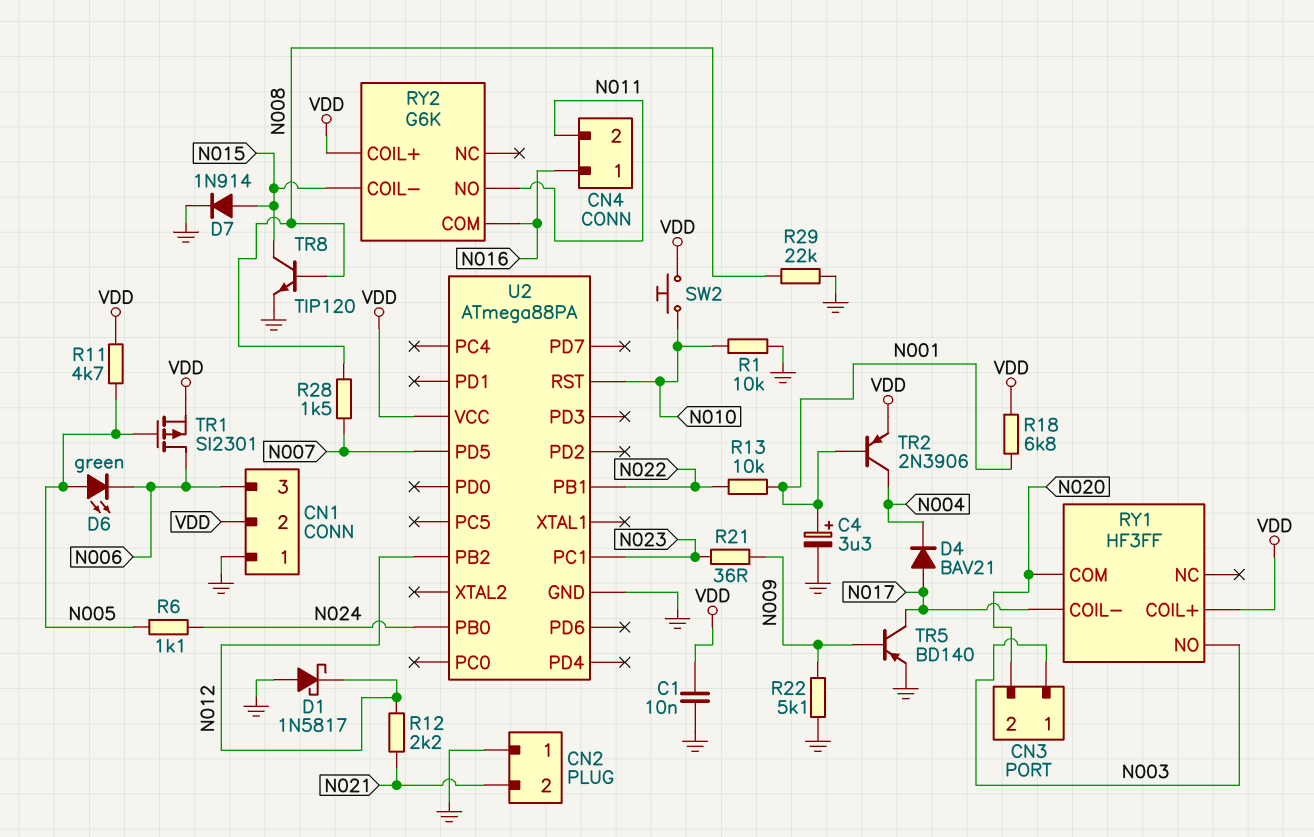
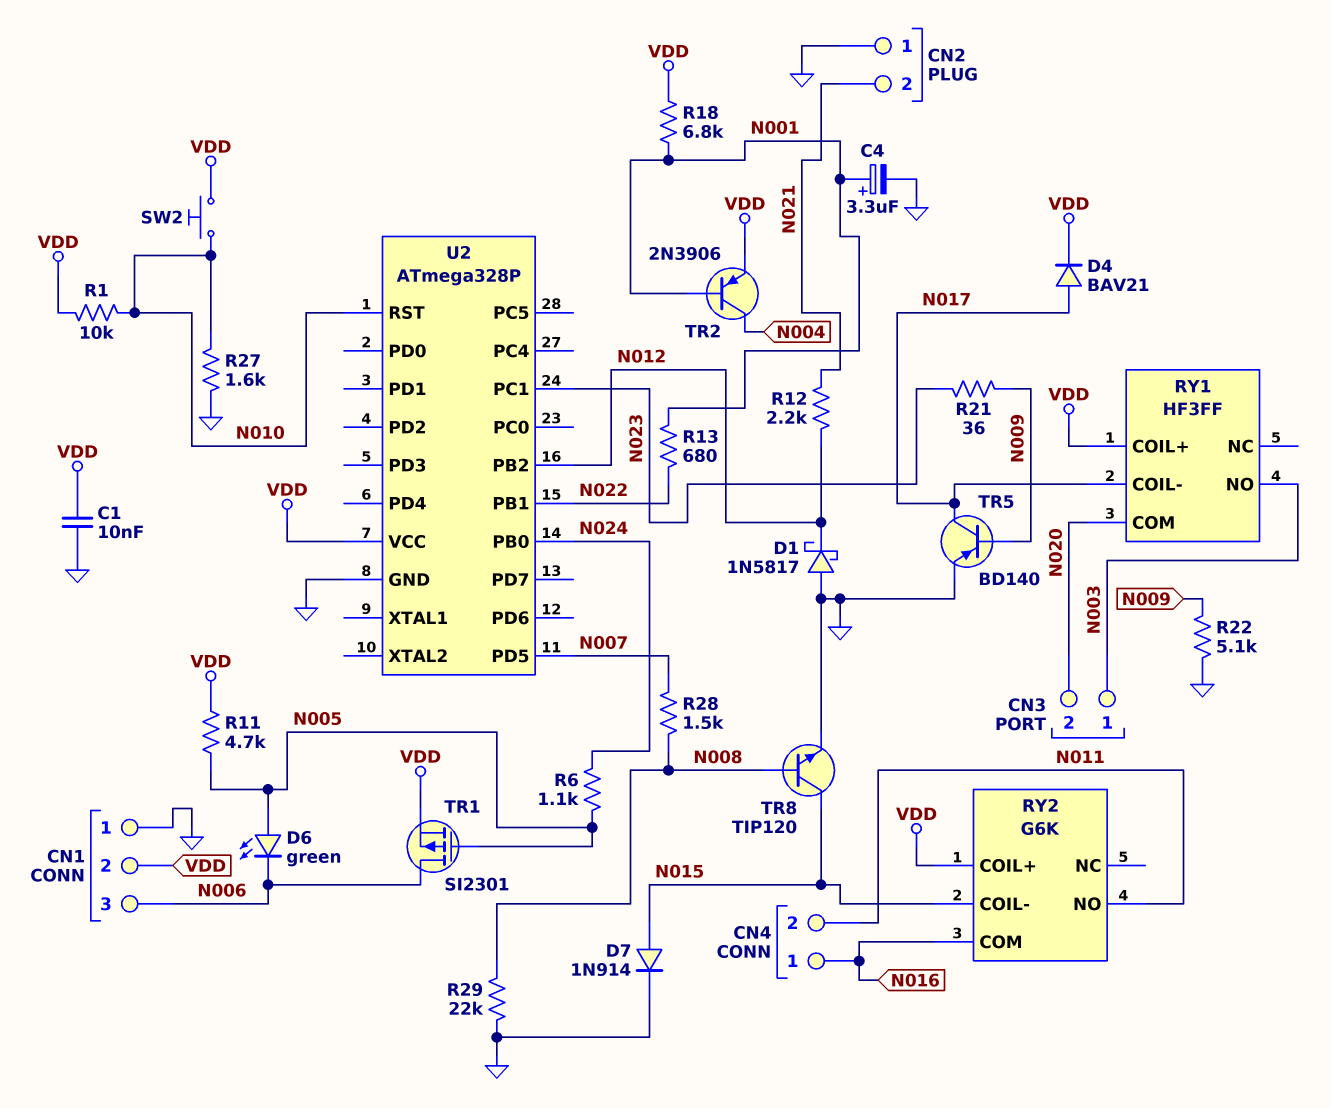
D4: diode BAV21 (A N017, K N004) -> diode BAV21 (A N017, K VDD)
R1: 10k (GND, N010) -> 10k (N010, VDD)
R13: 10k (N001, N022) -> 680 (N001, N022)
R27: none -> 1.6k (GND, N010)
U2: ATmega88PA -> ATmega328P

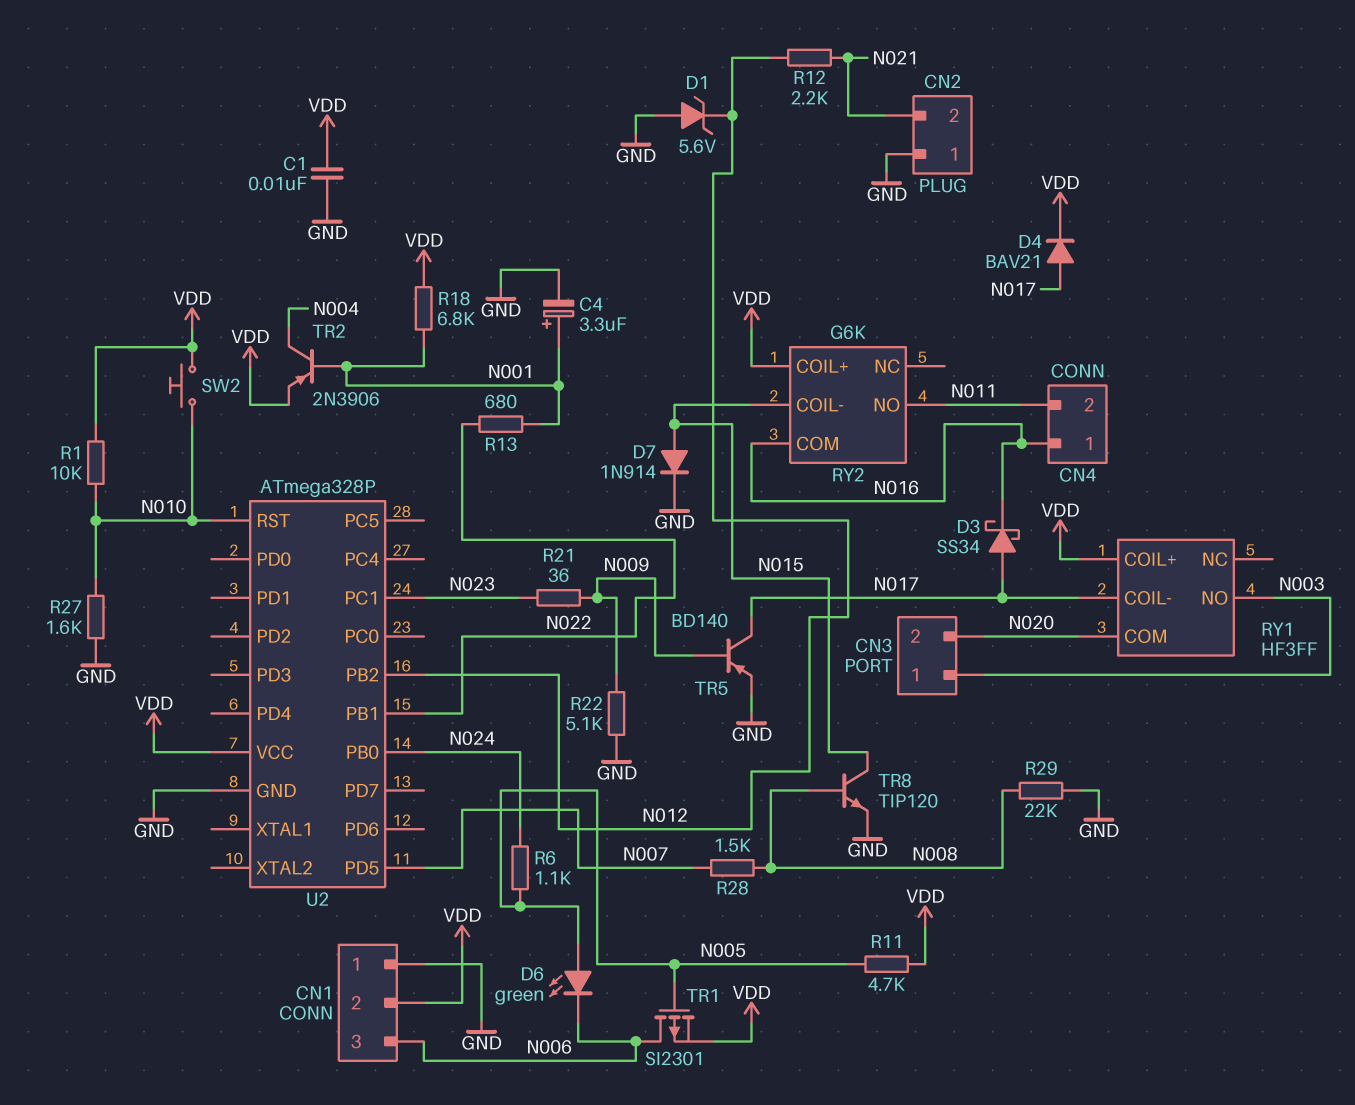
D1: schottky 1N5817 (A GND, K N012) -> zener 5.6V (A GND, K N012)
D3: none -> schottky SS34 (A N017, K N016)

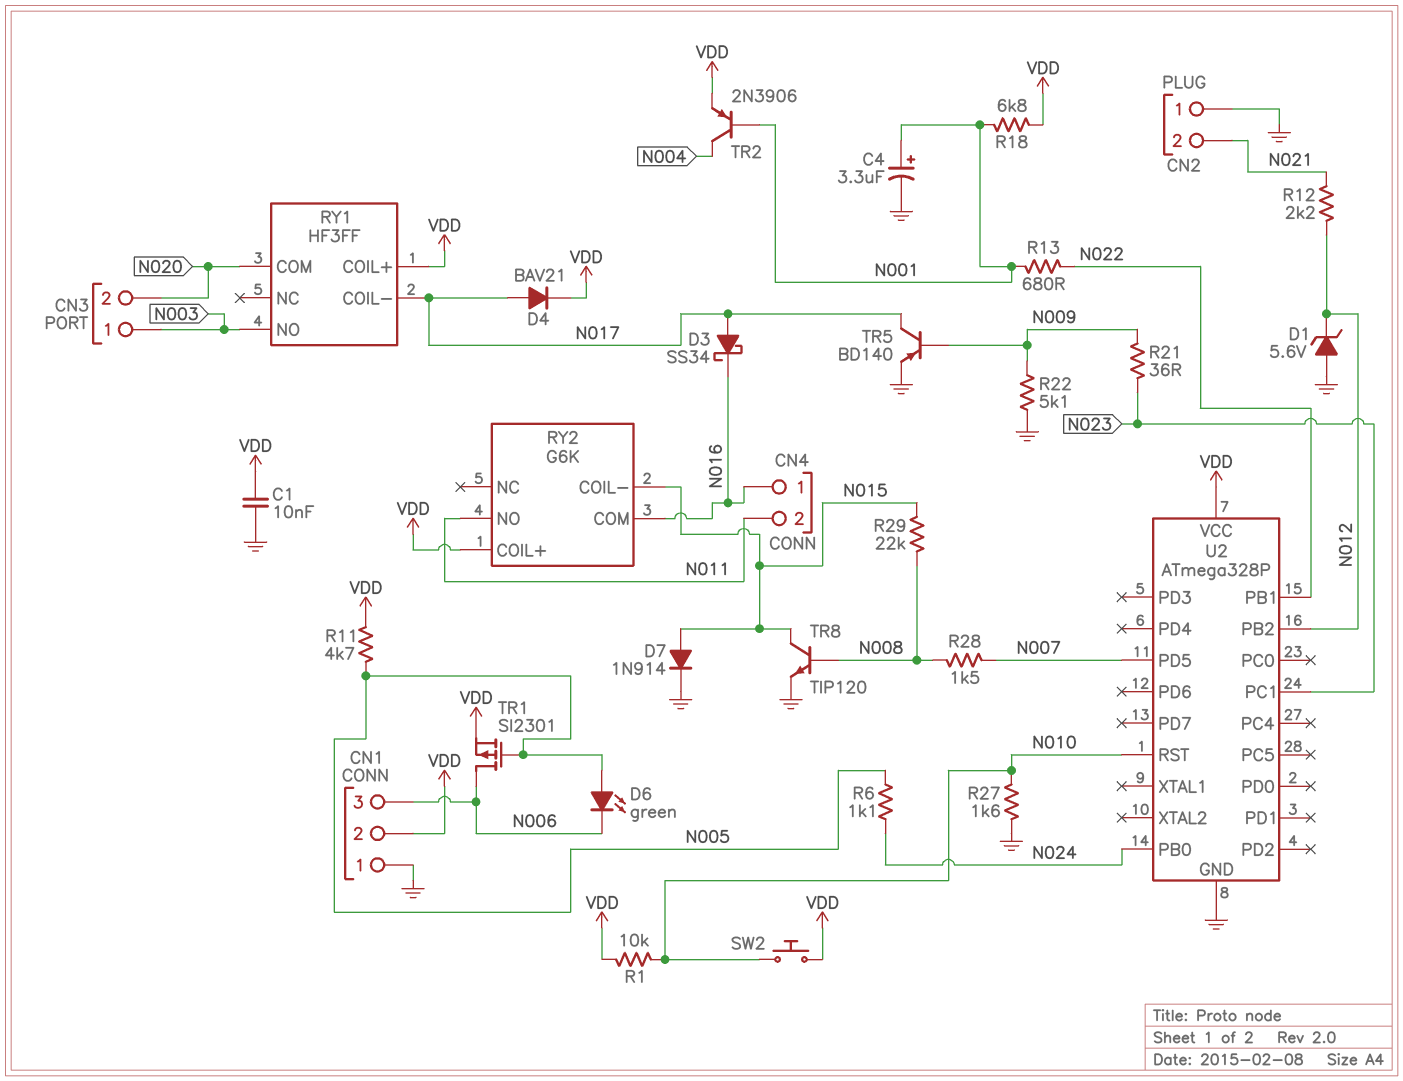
R29: 22k (GND, N008) -> 22k (N008, N015)

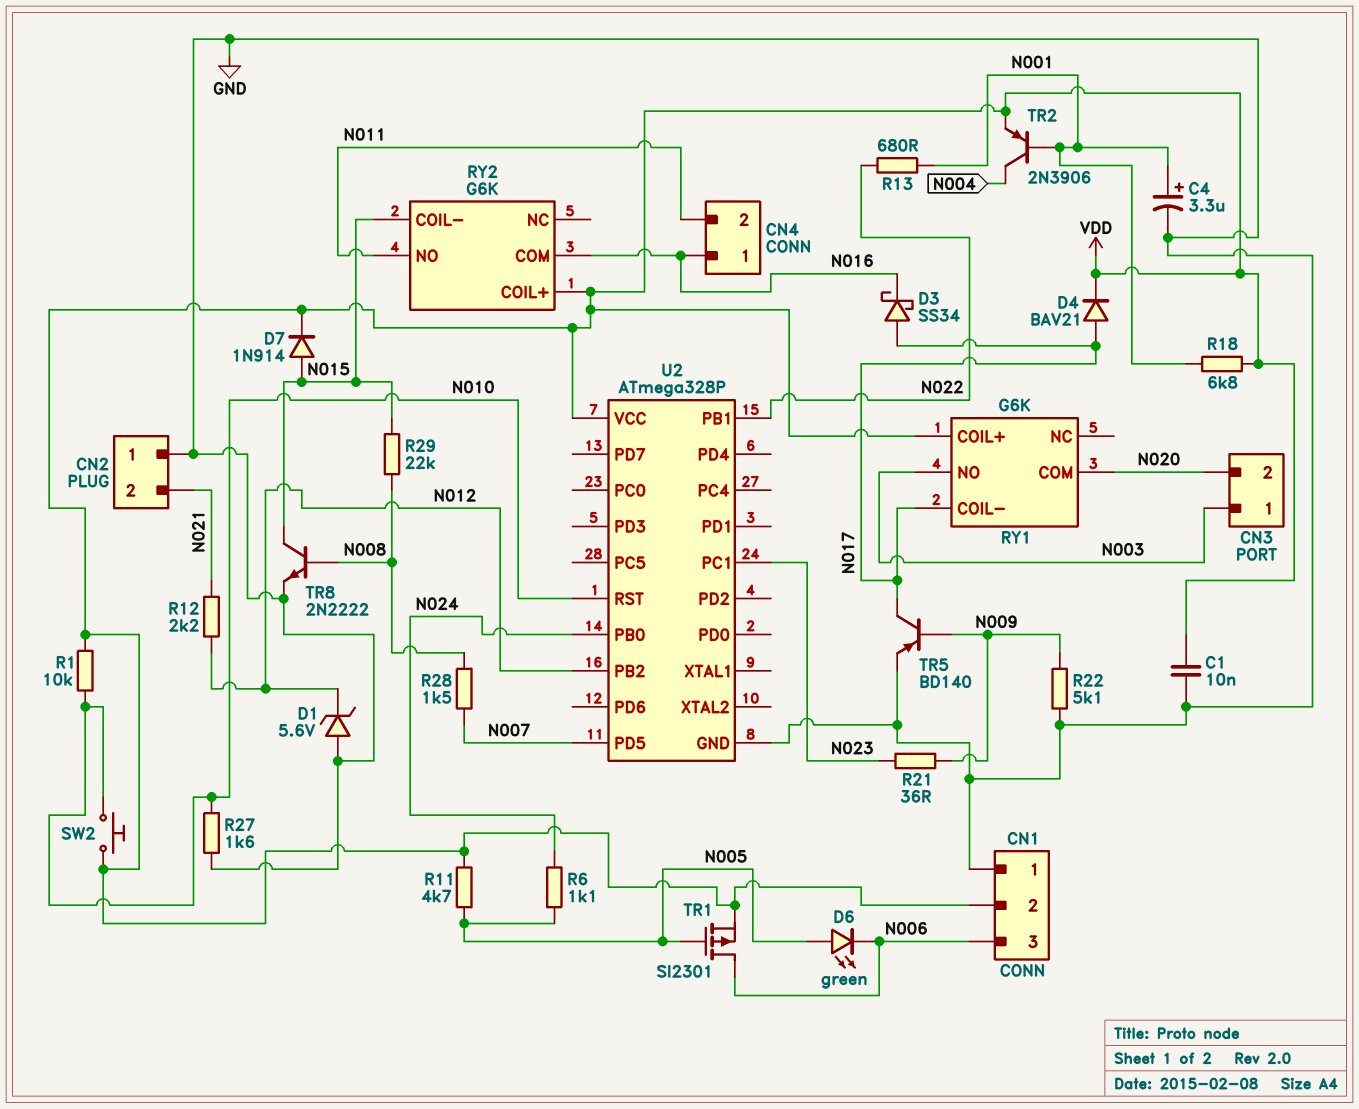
D7: diode 1N914 (A N015, K GND) -> diode 1N914 (A N015, K VDD)
RY1: HF3FF -> G6K
TR8: NPN TIP120 (B N008, C N015, E GND) -> NPN 2N2222 (B N008, C N015, E GND)

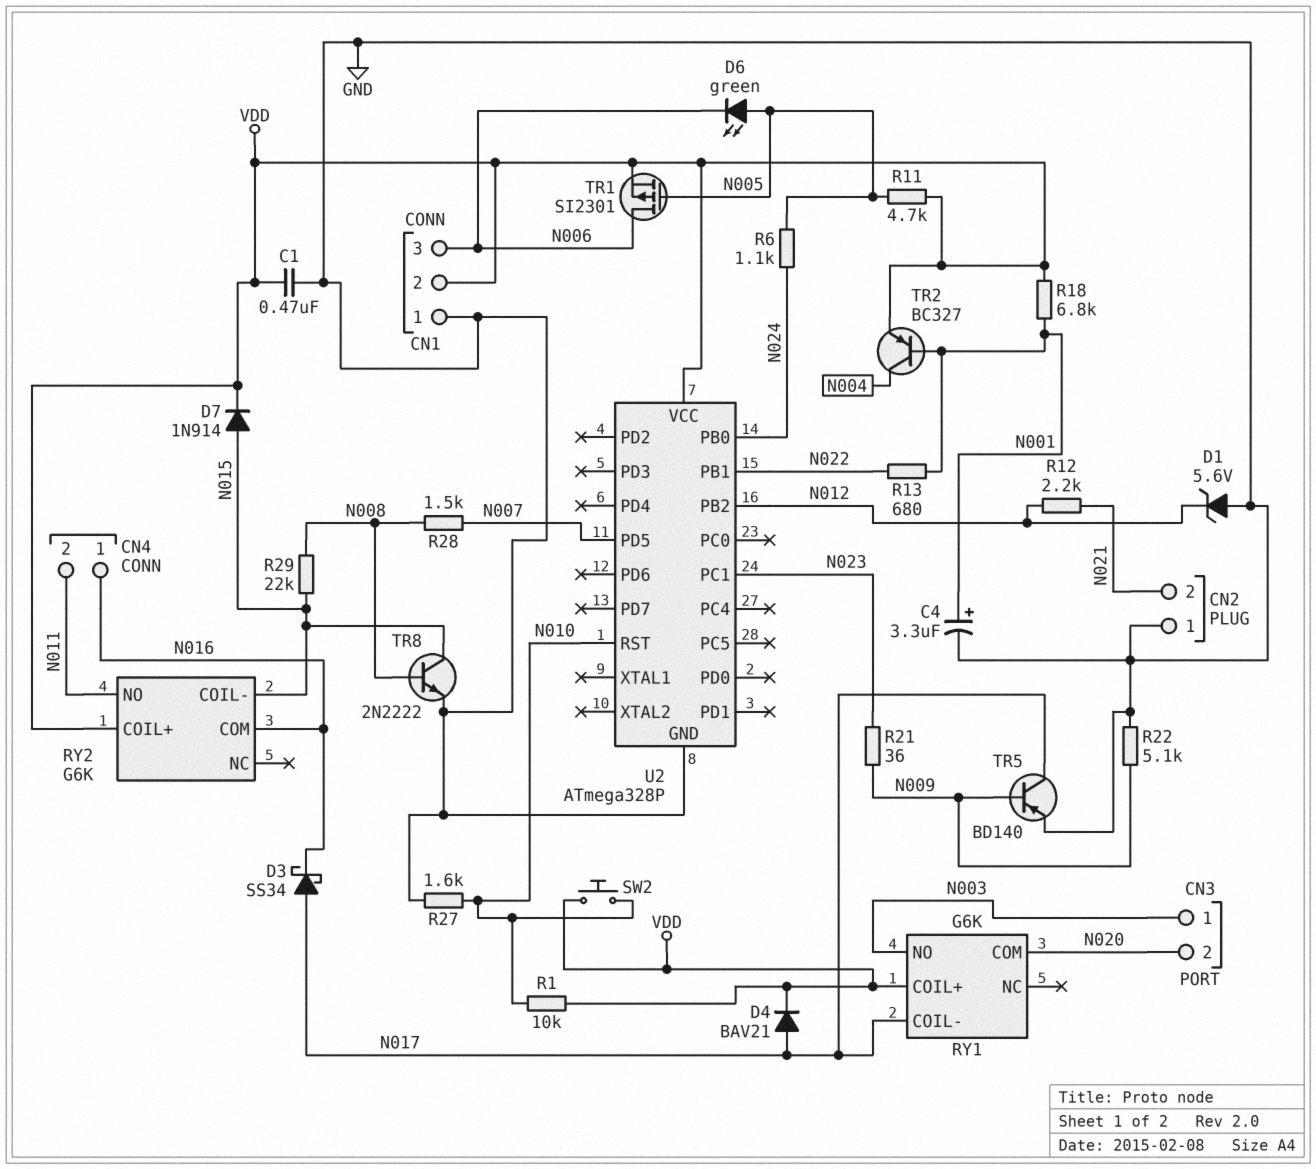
C1: 10nF (GND, VDD) -> 470nF (GND, VDD)
TR2: PNP 2N3906 (B N001, C N004, E VDD) -> PNP BC327 (B N001, C N004, E VDD)

